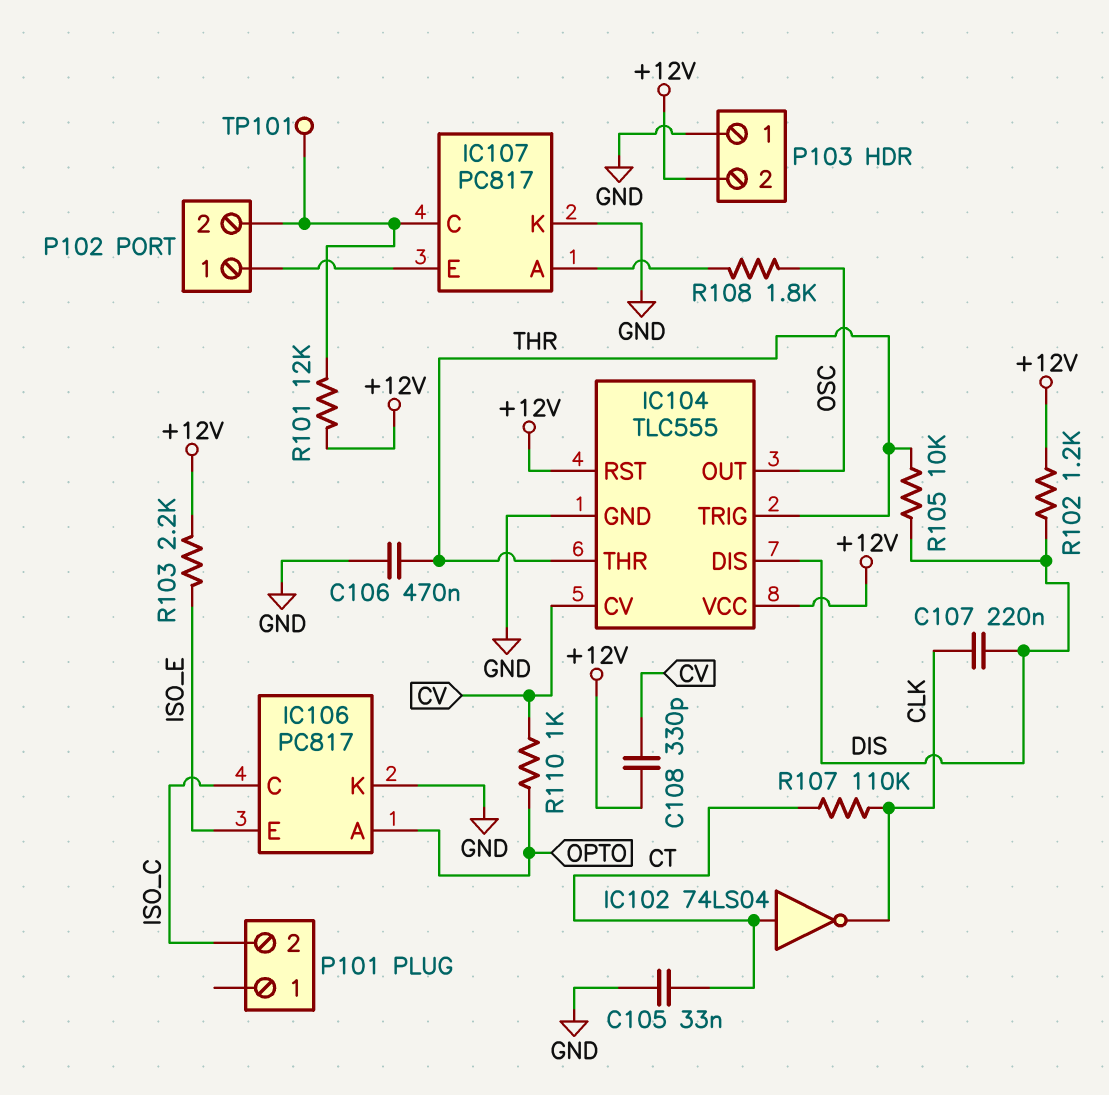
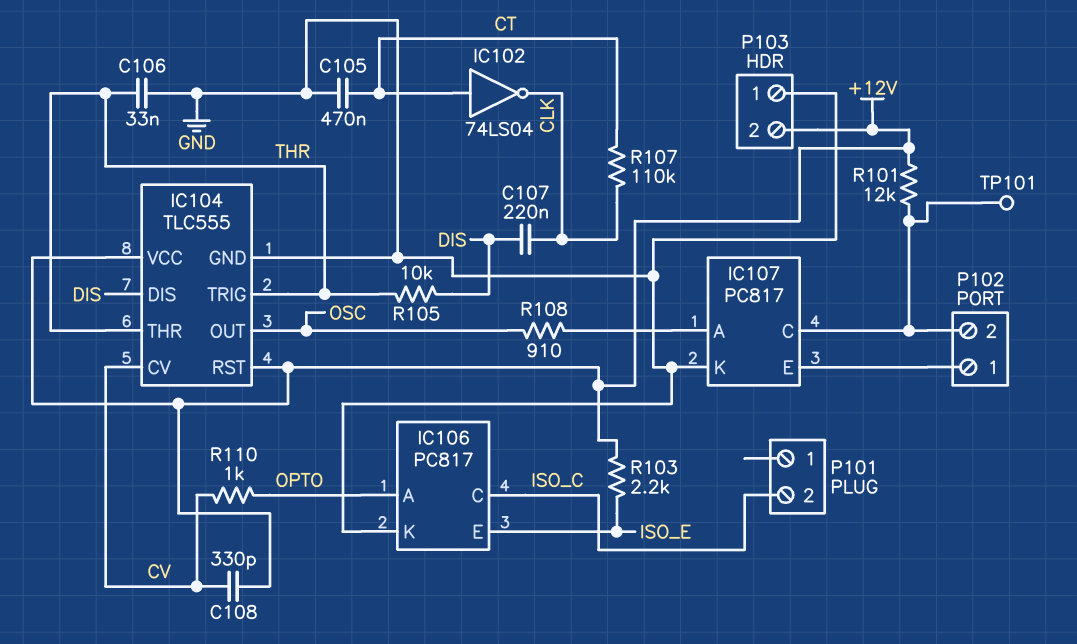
C105: 33nF (CT, GND) -> 470nF (CT, GND)
C106: 470nF (GND, THR) -> 33nF (GND, THR)
R102: 1.2k (+12V, DIS) -> none
R108: 1.8k (IC107/A, OSC) -> 910 (IC107/A, OSC)

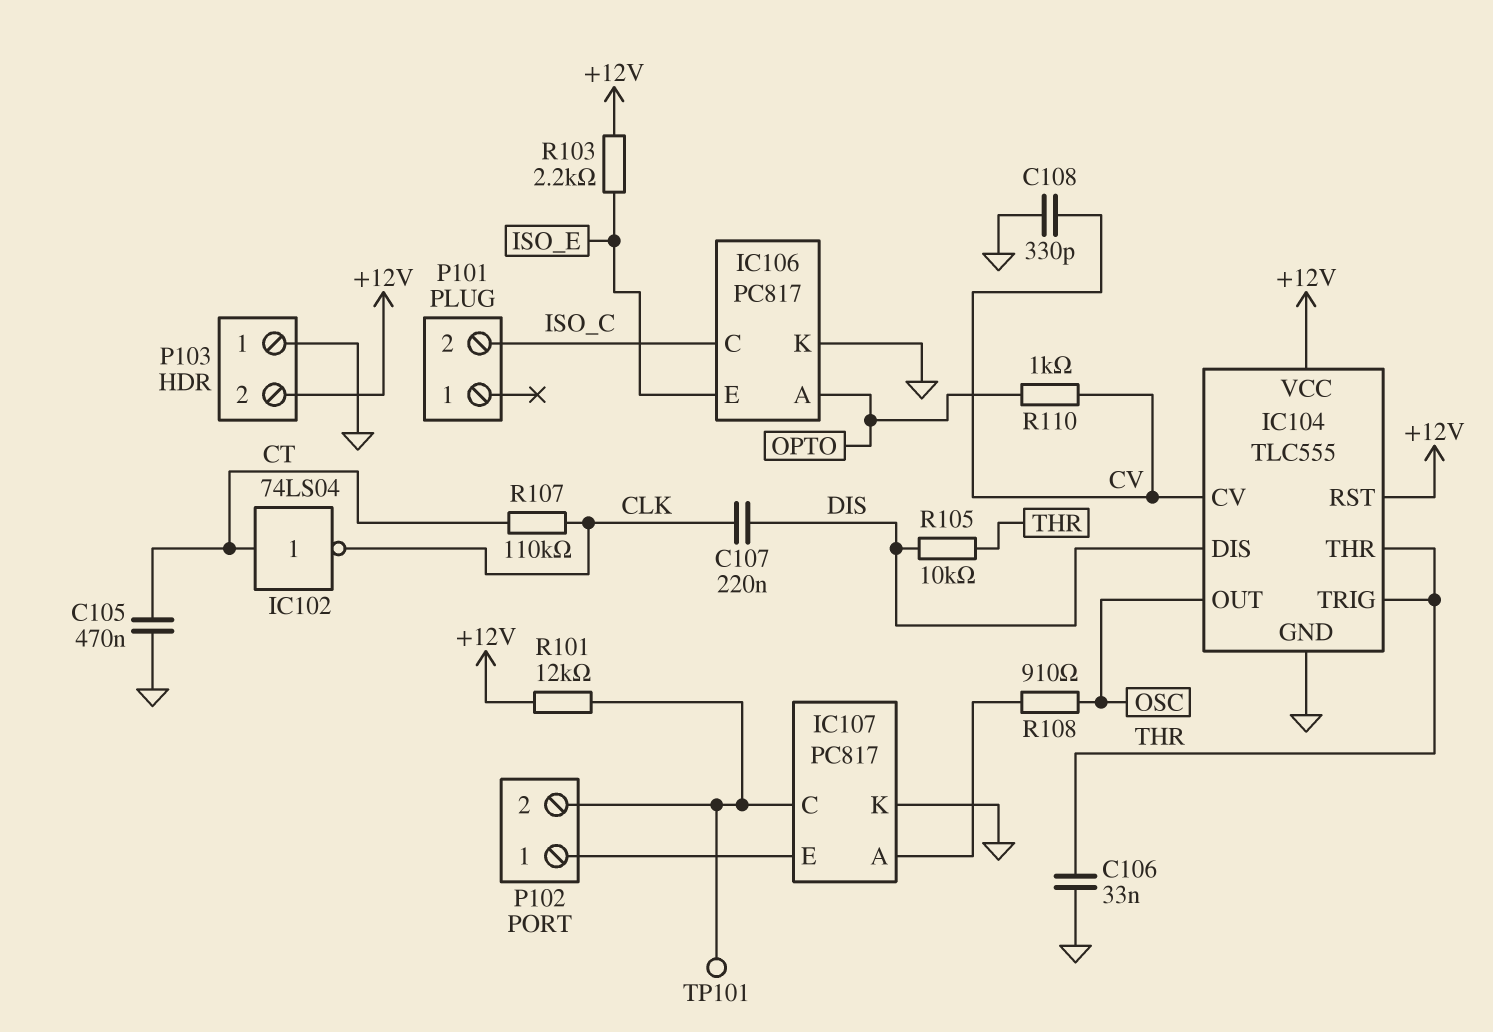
C108: 330pF (+12V, CV) -> 330pF (CV, GND)

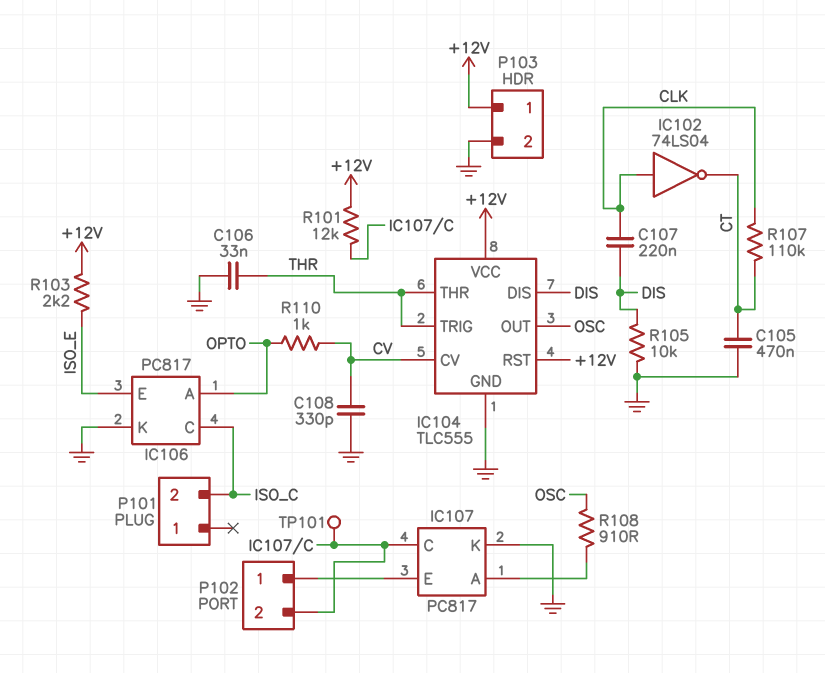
IC102: NOT 74LS04 (in CT, out CLK) -> NOT 74LS04 (in CLK, out CT)
P103 pin 1: GND -> +12V
P103 pin 2: +12V -> GND
R105: 10k (DIS, THR) -> 10k (DIS, GND)

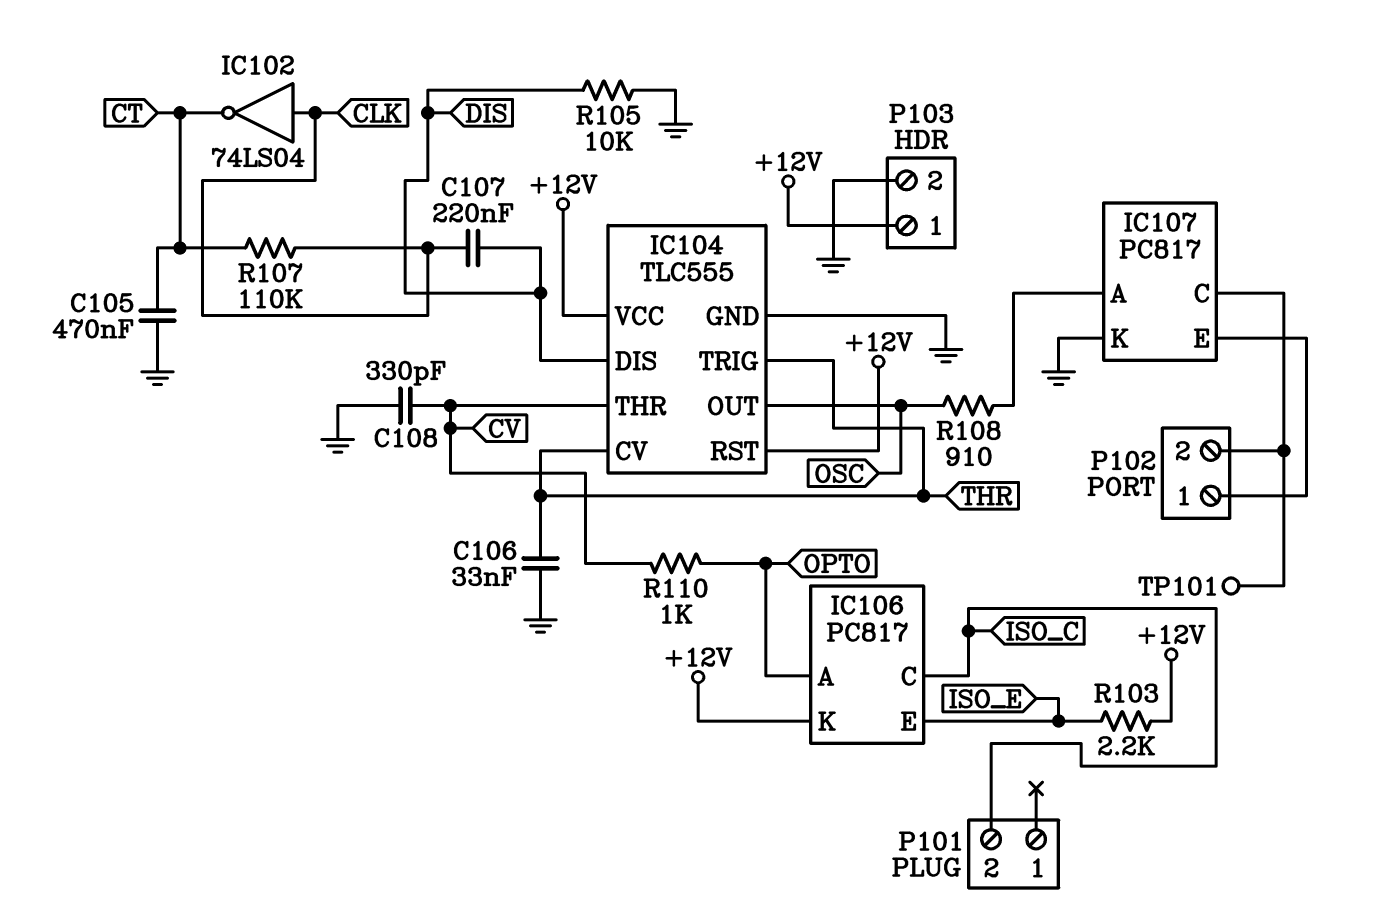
IC104 pin CV: CV -> THR
IC104 pin THR: THR -> CV
IC106 pin K: GND -> +12V
R101: 12k (+12V, IC107/C) -> none

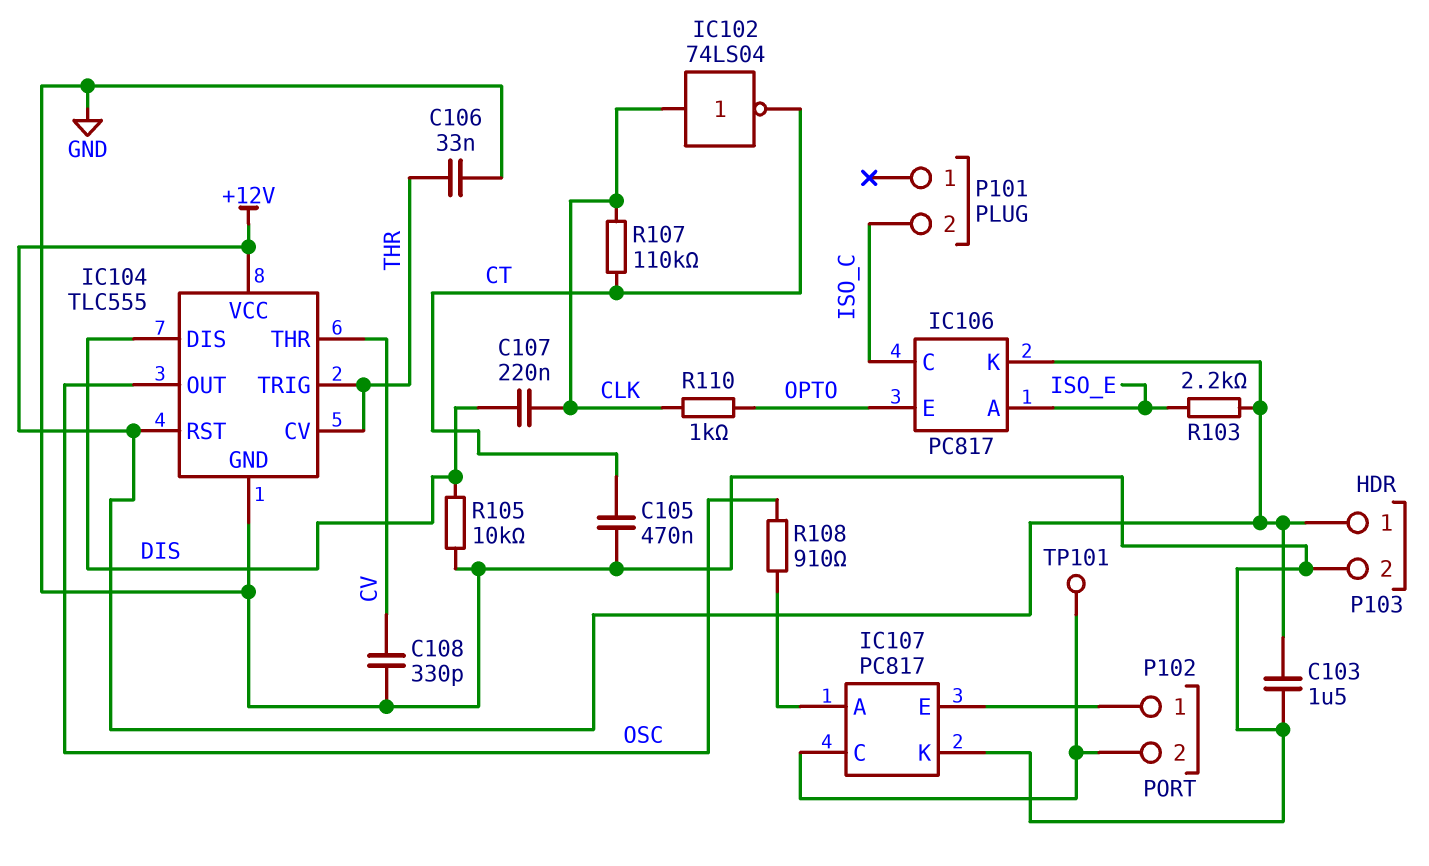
C103: none -> 1.5uF (+12V, GND)
IC106 pin A: OPTO -> ISO_E
IC106 pin E: ISO_E -> OPTO
R110: 1k (CV, OPTO) -> 1k (CLK, OPTO)

